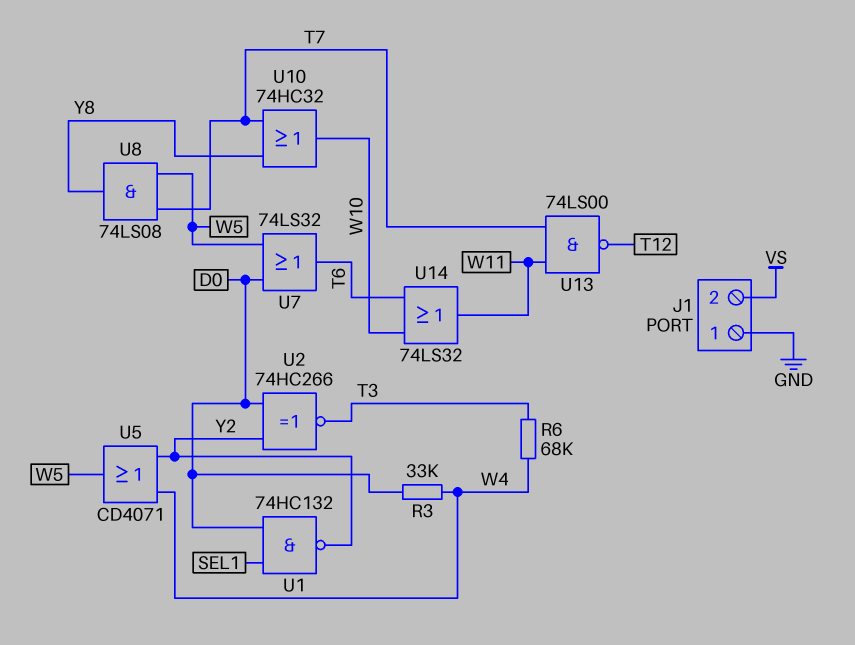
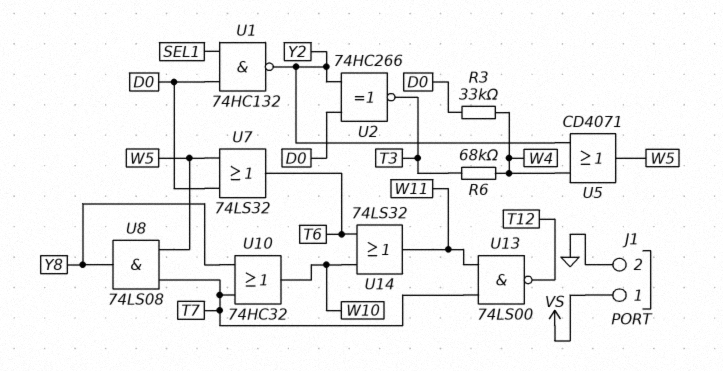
J1 pin 1: GND -> VS
J1 pin 2: VS -> GND

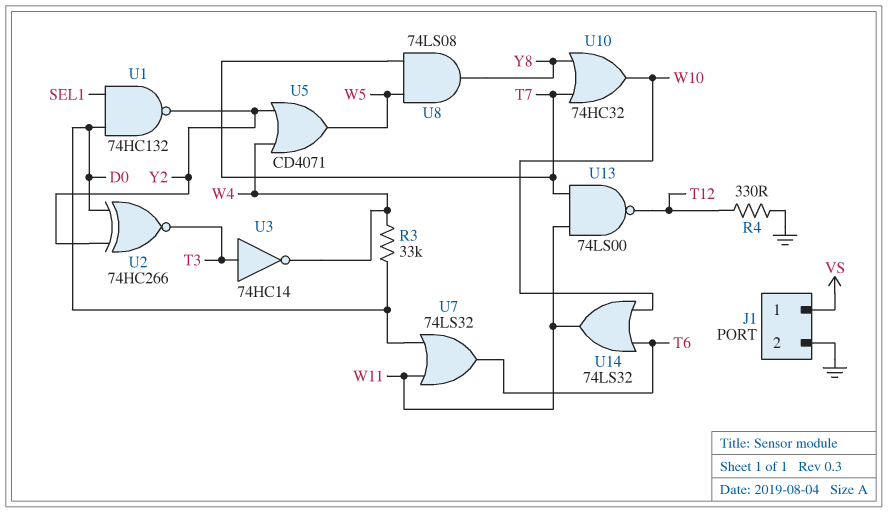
R4: none -> 330 (GND, T12)
R6: 68k (T3, W4) -> none
U3: none -> NOT 74HC14 (in T3, out W4)
U7: OR 74LS32 (in D0, in W5, out T6) -> OR 74LS32 (in D0, in W11, out T6)

